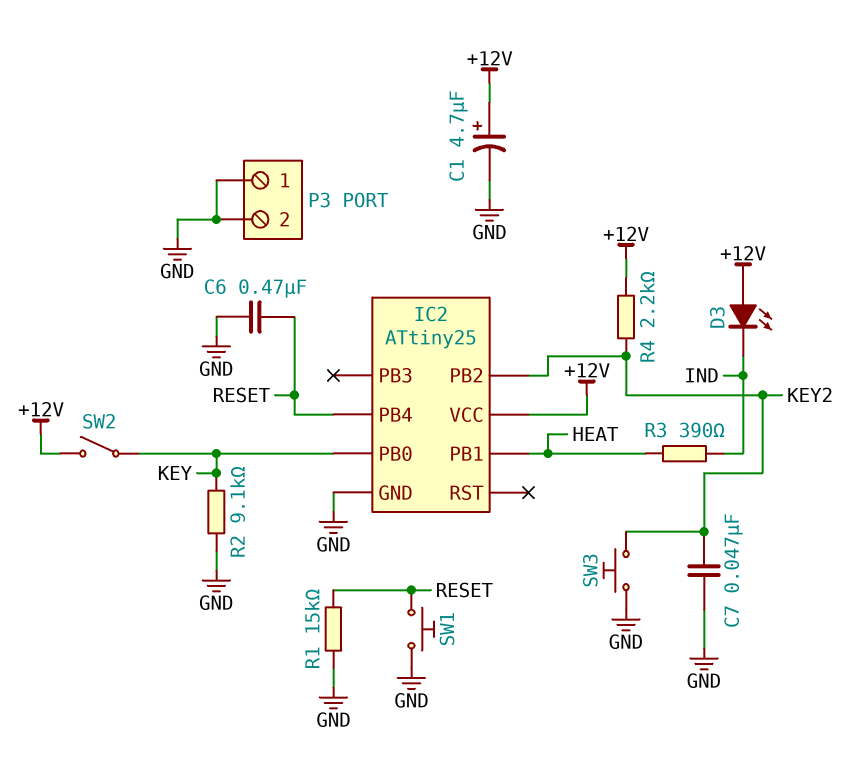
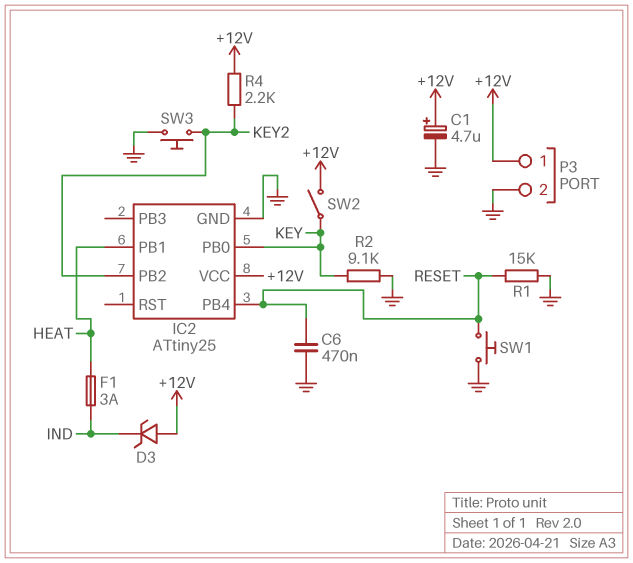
C7: 47nF (GND, KEY2) -> none
D3: LED (A +12V, K IND) -> zener (A +12V, K IND)
F1: none -> 3A (HEAT, IND)
P3 pin 1: GND -> +12V
R3: 390 (HEAT, IND) -> none

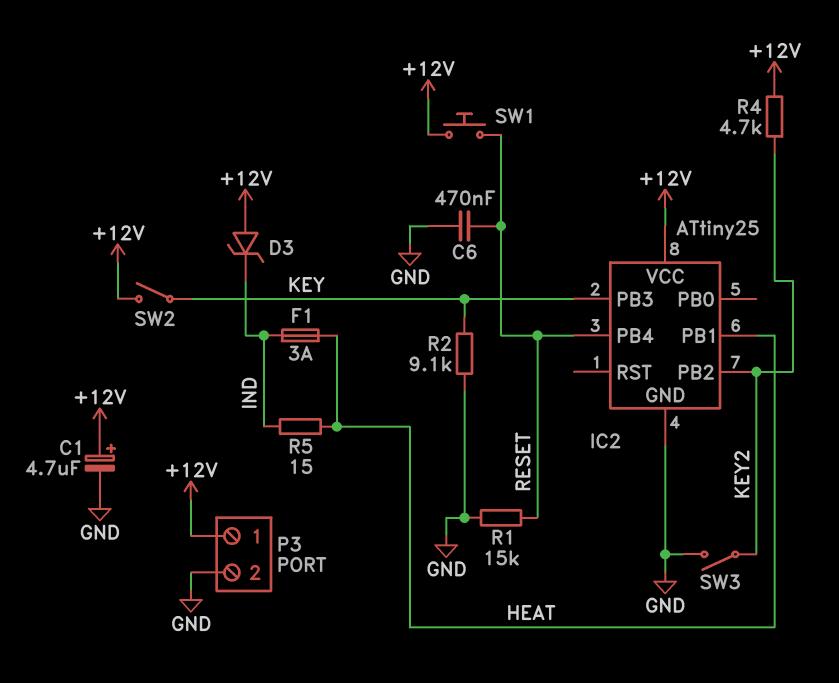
IC2 pin PB0: KEY -> none
IC2 pin PB3: none -> KEY
R4: 2.2k (+12V, KEY2) -> 4.7k (+12V, KEY2)
R5: none -> 15 (HEAT, IND)
SW1: button (GND, RESET) -> button (+12V, RESET)
SW3: button (GND, KEY2) -> switch (GND, KEY2)

